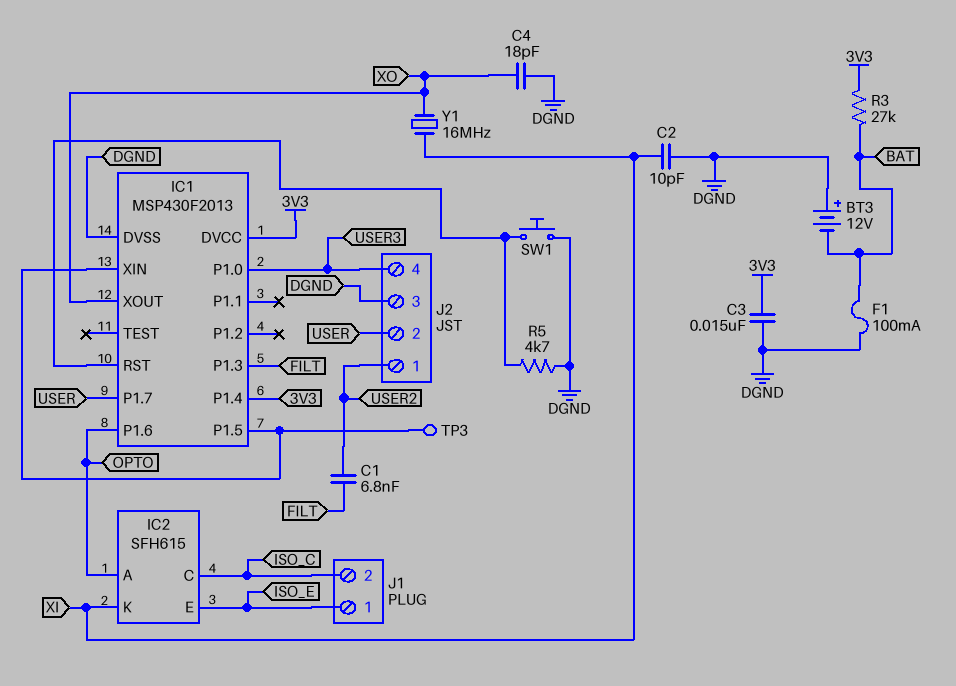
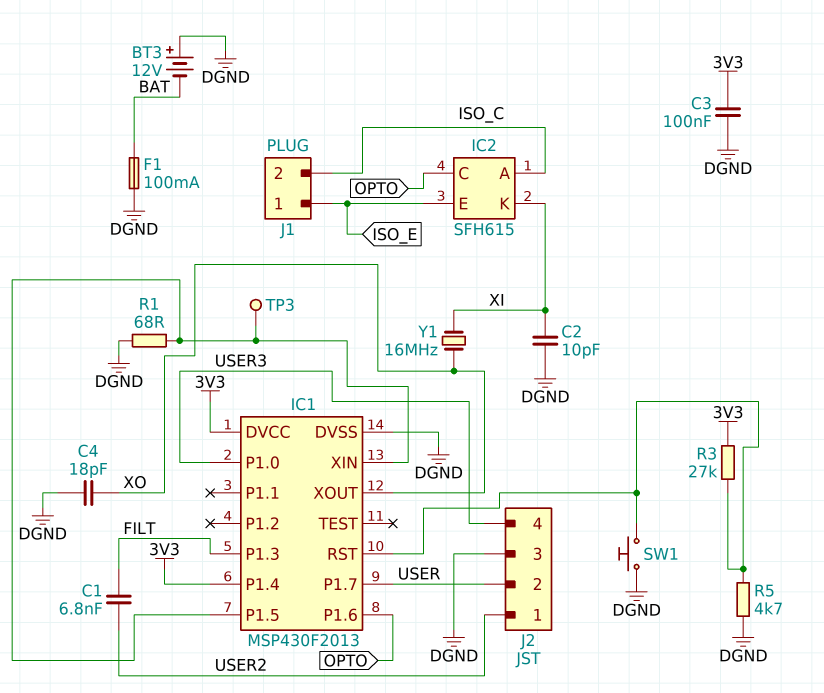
C3: 15nF (3V3, DGND) -> 100nF (3V3, DGND)
IC2 pin A: OPTO -> ISO_C
IC2 pin C: ISO_C -> OPTO
R1: none -> 68 (DGND, IC1/P1.5)
R3: 27k (3V3, BAT) -> 27k (3V3, IC1/RST)

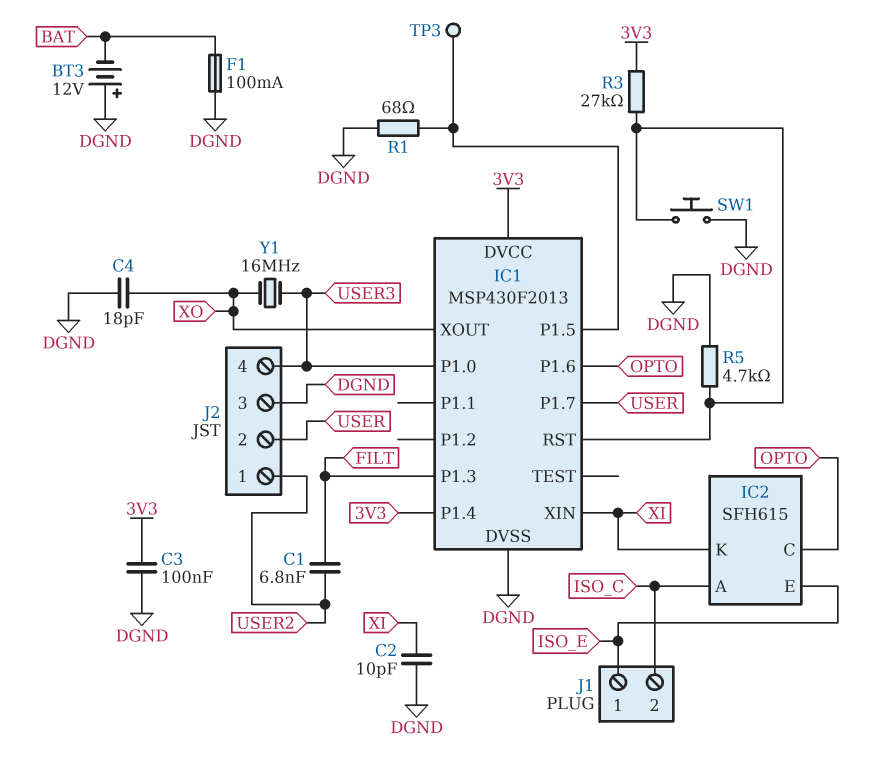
IC1 pin XIN: IC1/P1.5 -> XI
Y1: 16MHz (XI, XO) -> 16MHz (USER3, XO)

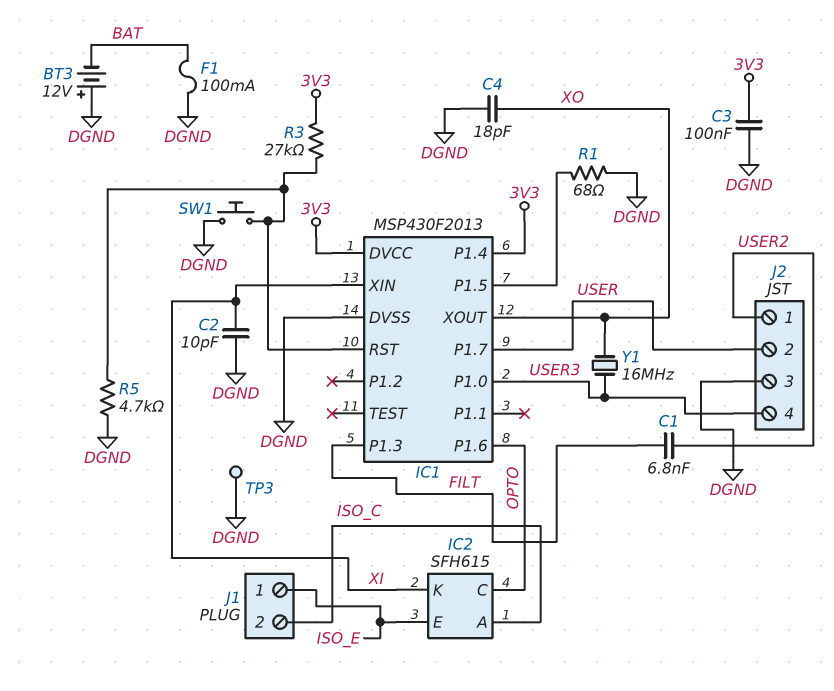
TP3: test point (IC1/P1.5) -> test point (DGND)

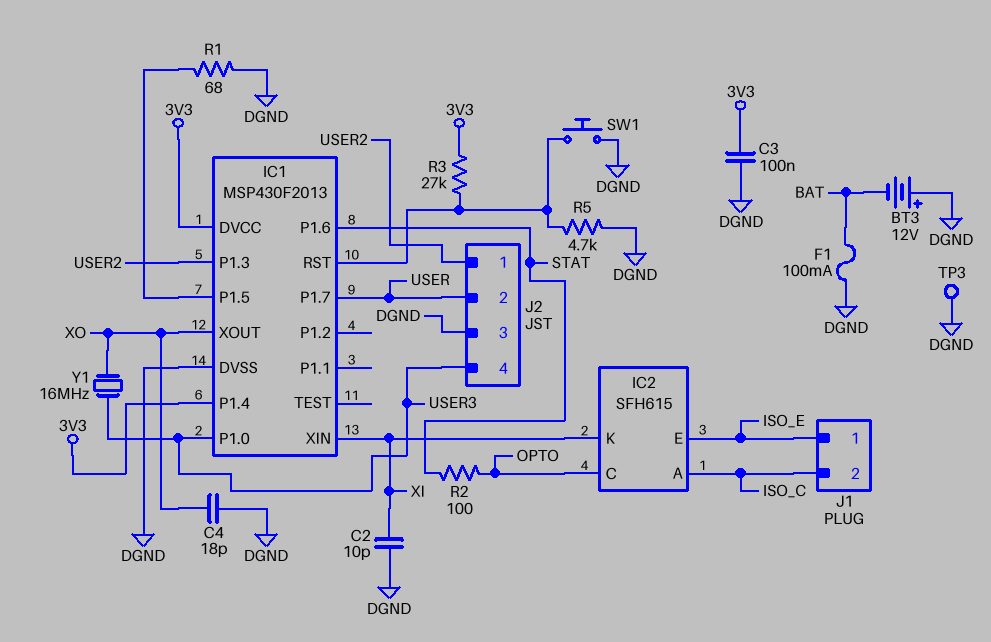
C1: 6.8nF (FILT, USER2) -> none
IC1 pin P1.3: FILT -> USER2
IC1 pin P1.6: OPTO -> STAT
R2: none -> 100 (OPTO, STAT)

